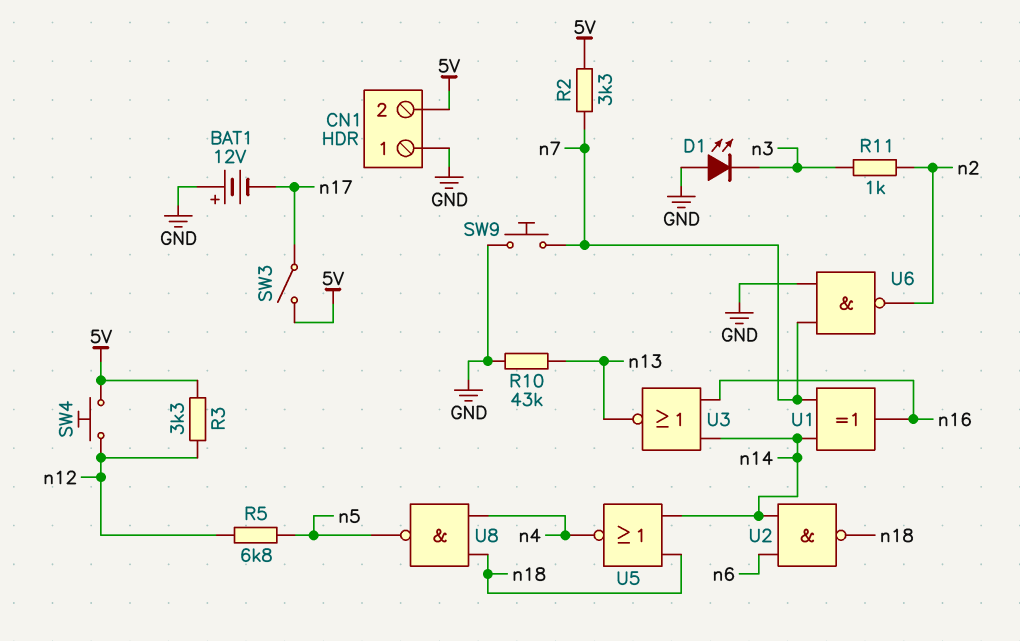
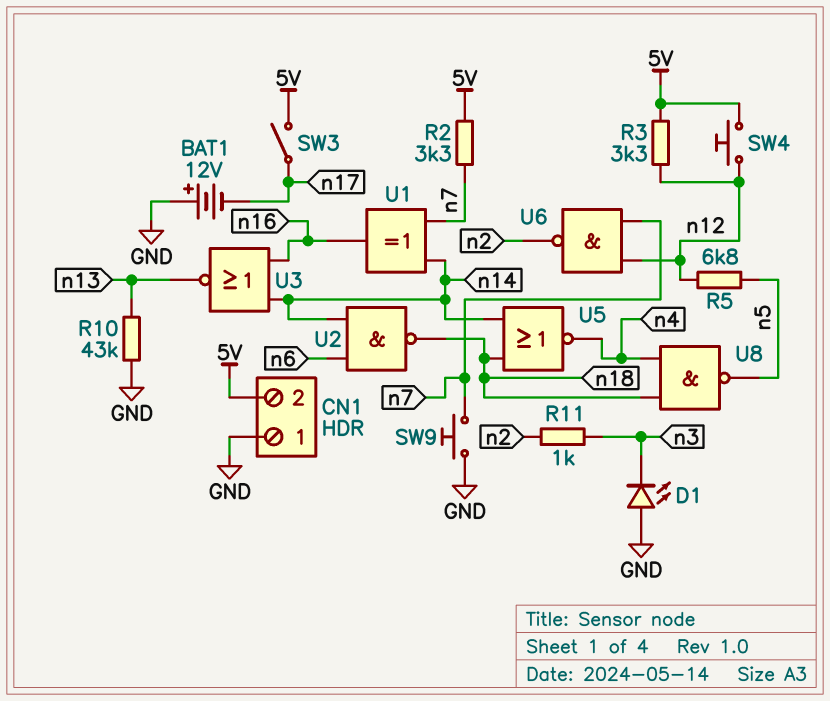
U6: NAND (in GND, in n7, out n2) -> NAND (in n7, in n12, out n2)

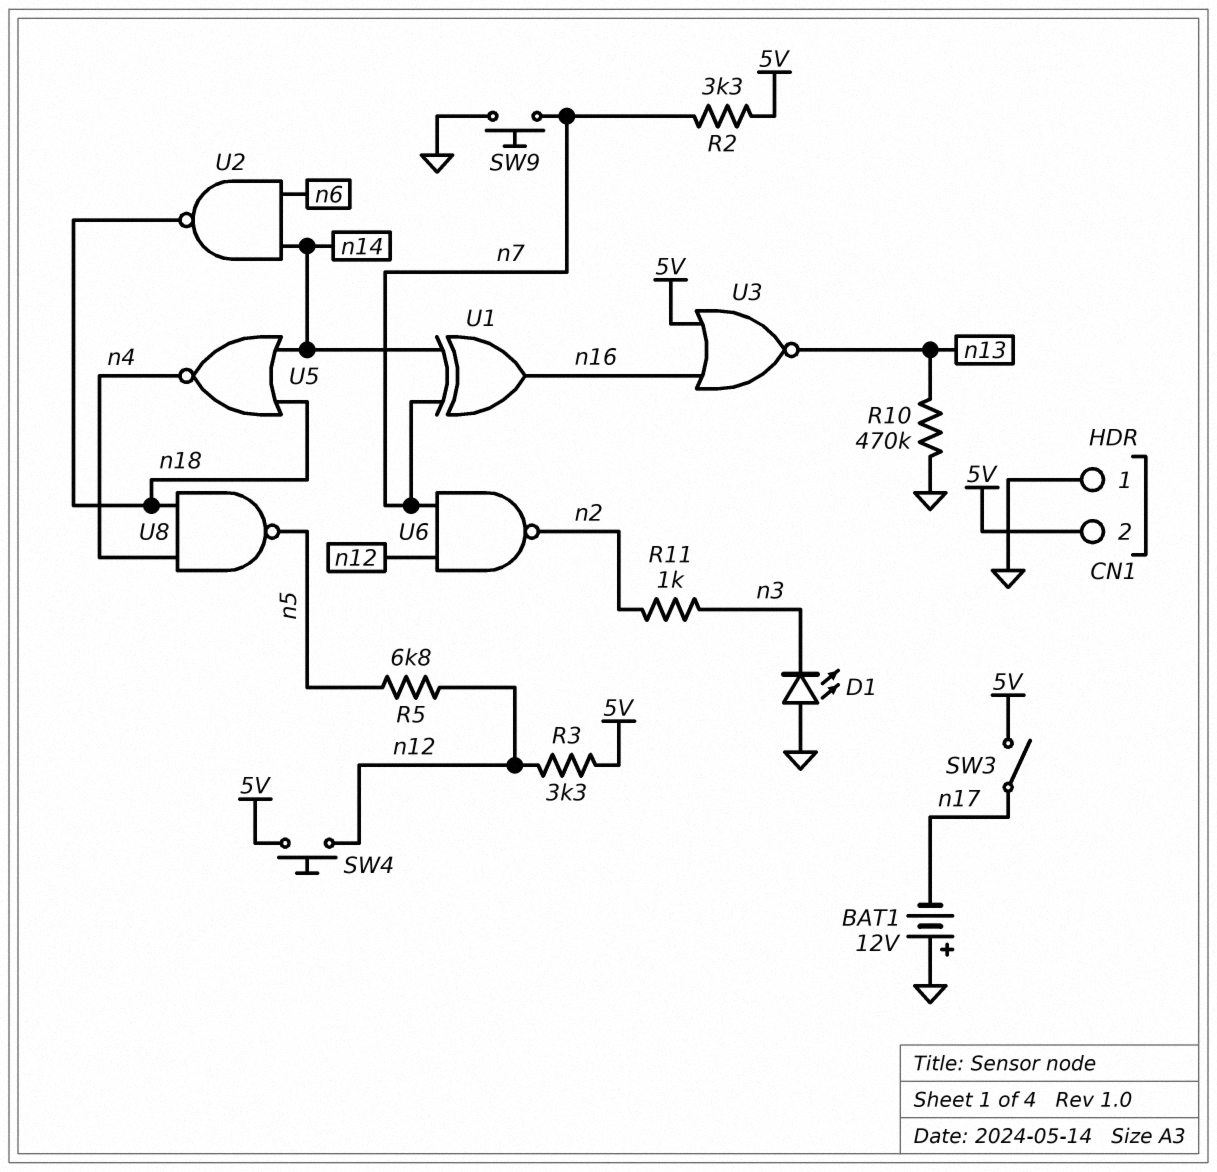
R10: 43k (GND, n13) -> 470k (GND, n13)
U3: NOR (in n14, in n16, out n13) -> NOR (in 5V, in n16, out n13)

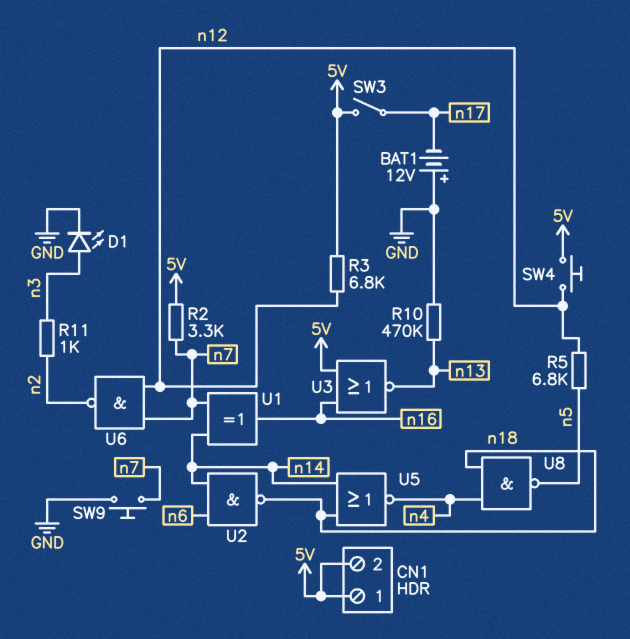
CN1 pin 1: GND -> 5V
D1: LED (A GND, K n3) -> LED (A n3, K GND)
R3: 3.3k (5V, n12) -> 6.8k (5V, n12)

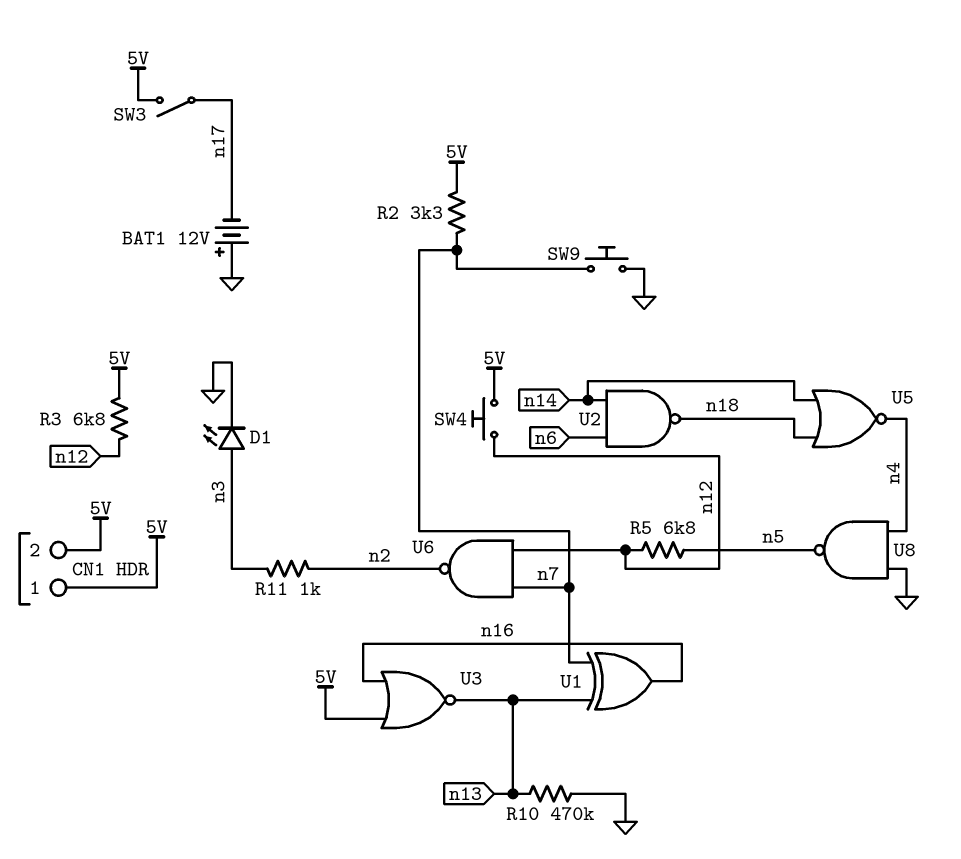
U1: XOR (in n7, in n14, out n16) -> XOR (in n7, in n13, out n16)
U8: NAND (in n4, in n18, out n5) -> NAND (in GND, in n4, out n5)

